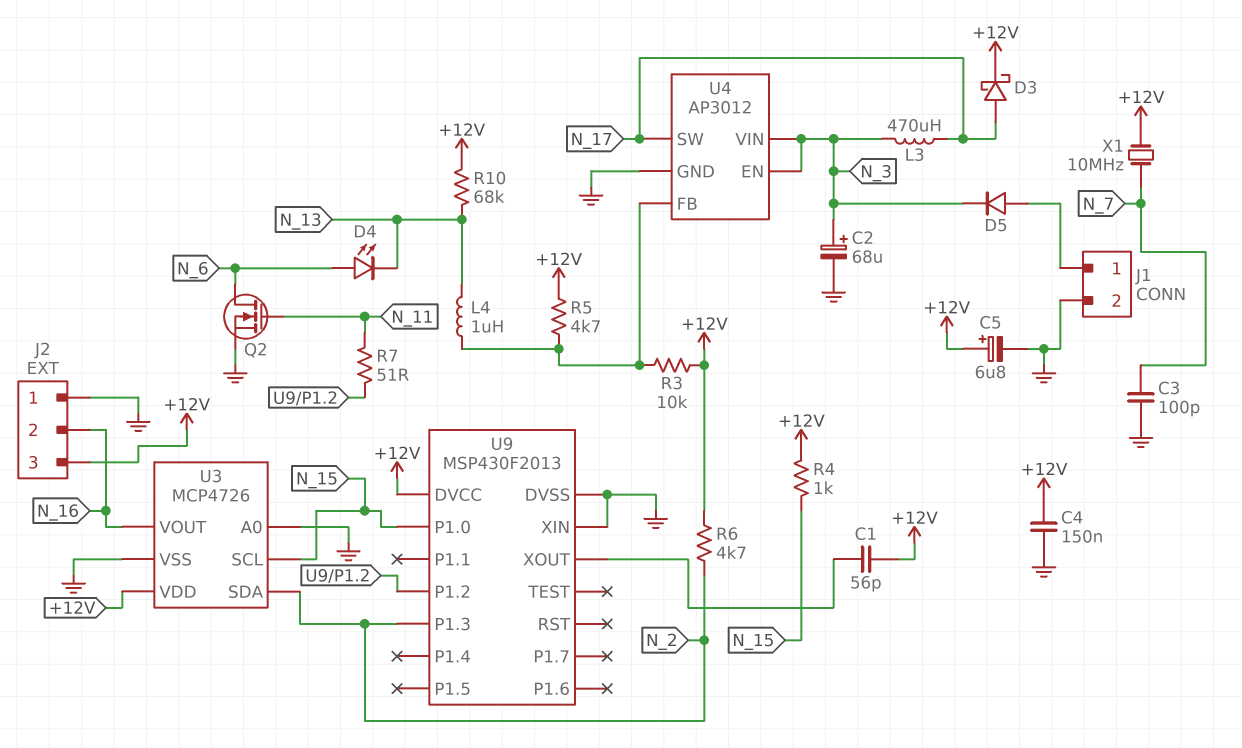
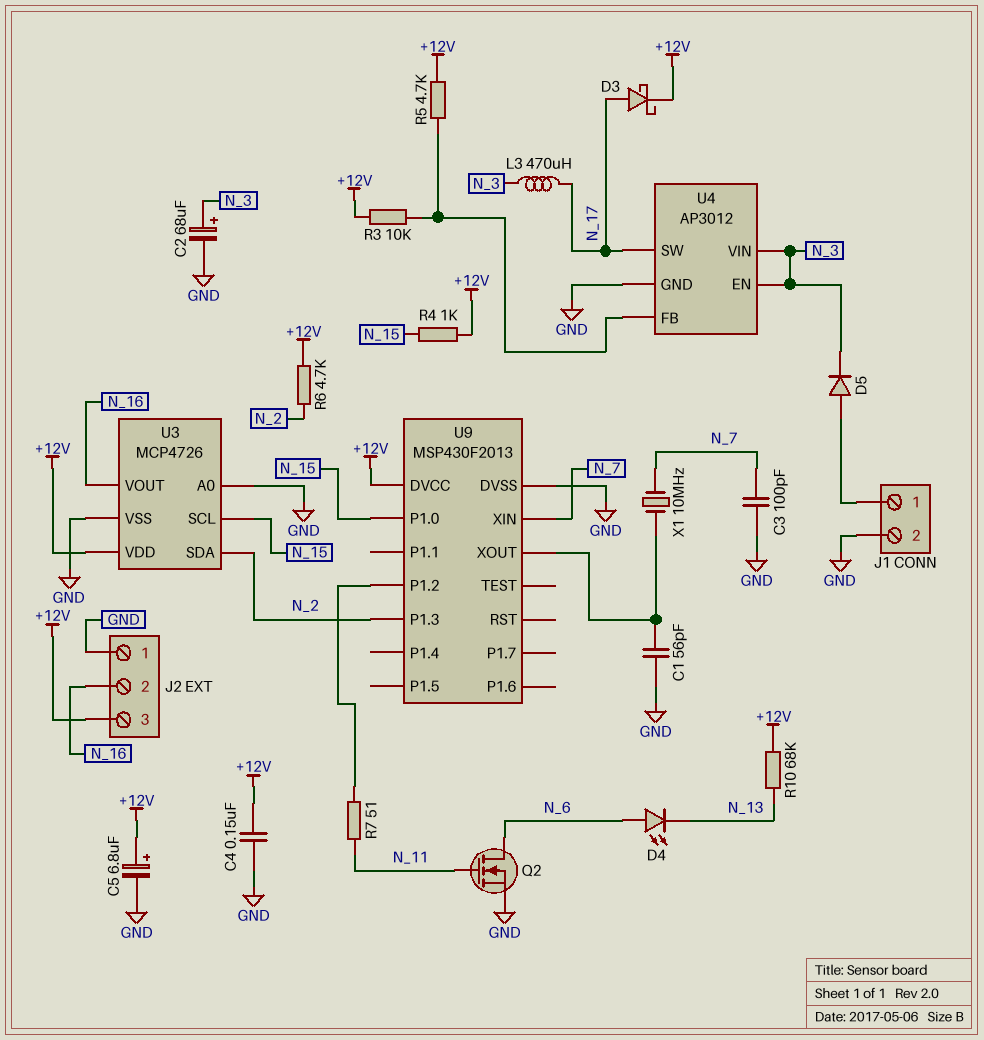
C1: 56pF (+12V, U9/XOUT) -> 56pF (GND, U9/XOUT)
L4: 1uH (N_13, U4/FB) -> none
U9 pin XIN: GND -> N_7
X1: 10MHz (+12V, N_7) -> 10MHz (N_7, U9/XOUT)

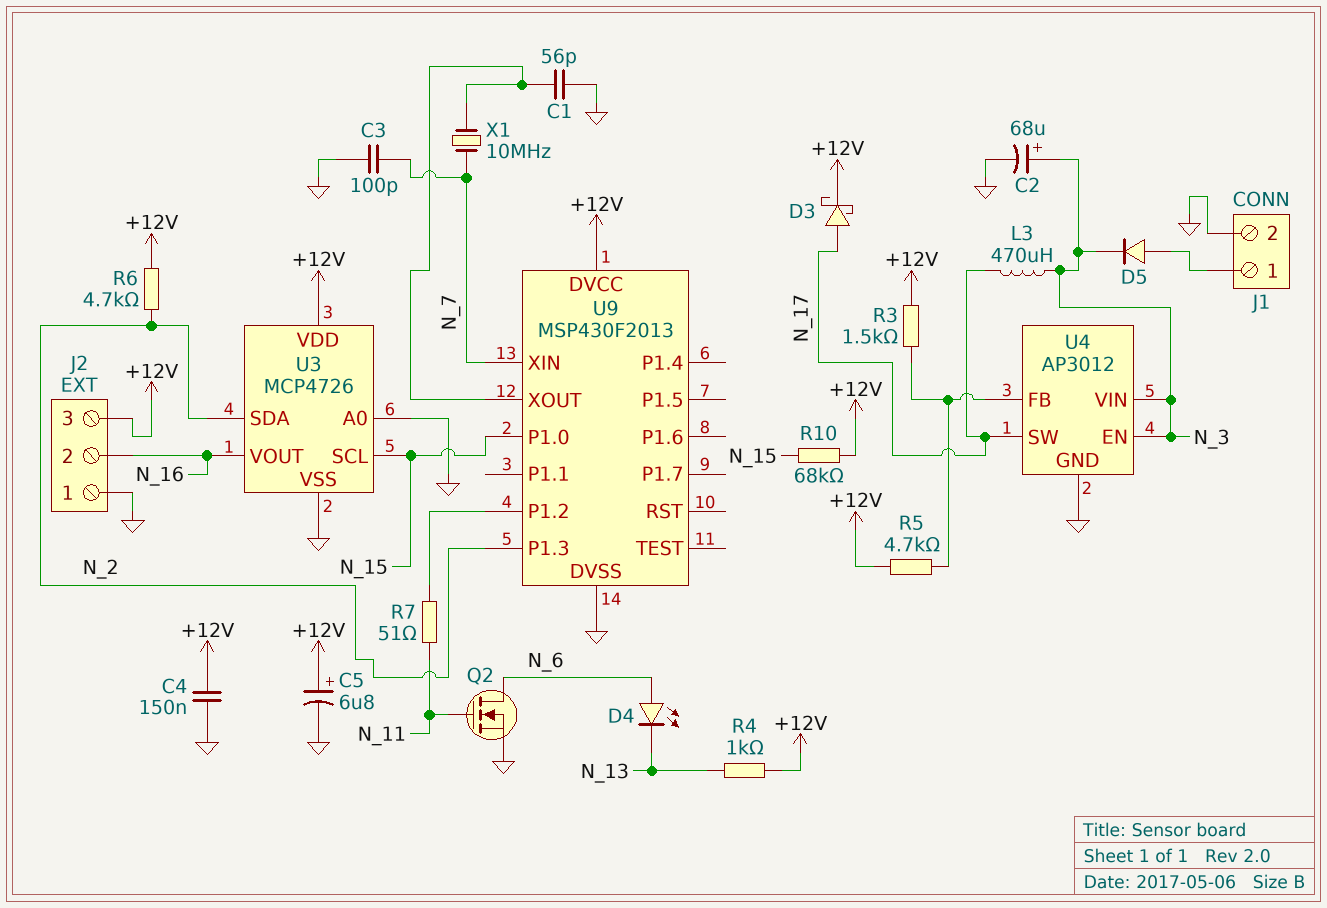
R3: 10k (+12V, U4/FB) -> 1.5k (+12V, U4/FB)
R4: 1k (+12V, N_15) -> 1k (+12V, N_13)
R10: 68k (+12V, N_13) -> 68k (+12V, N_15)

